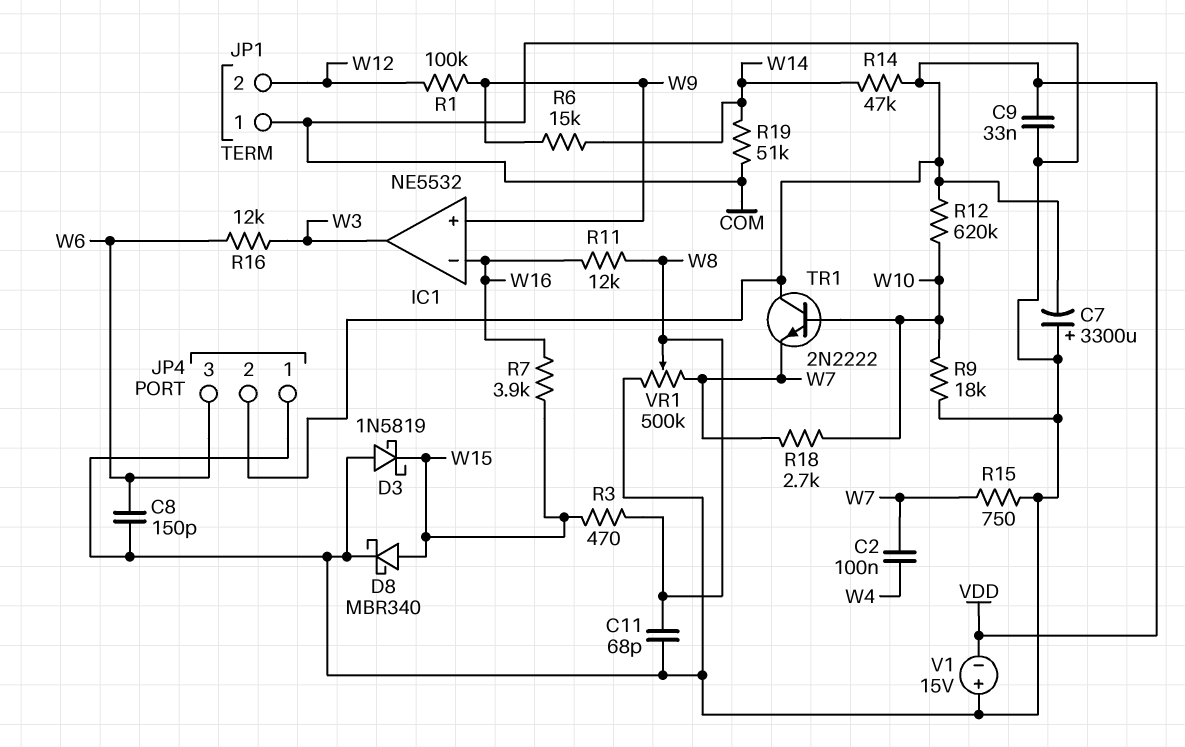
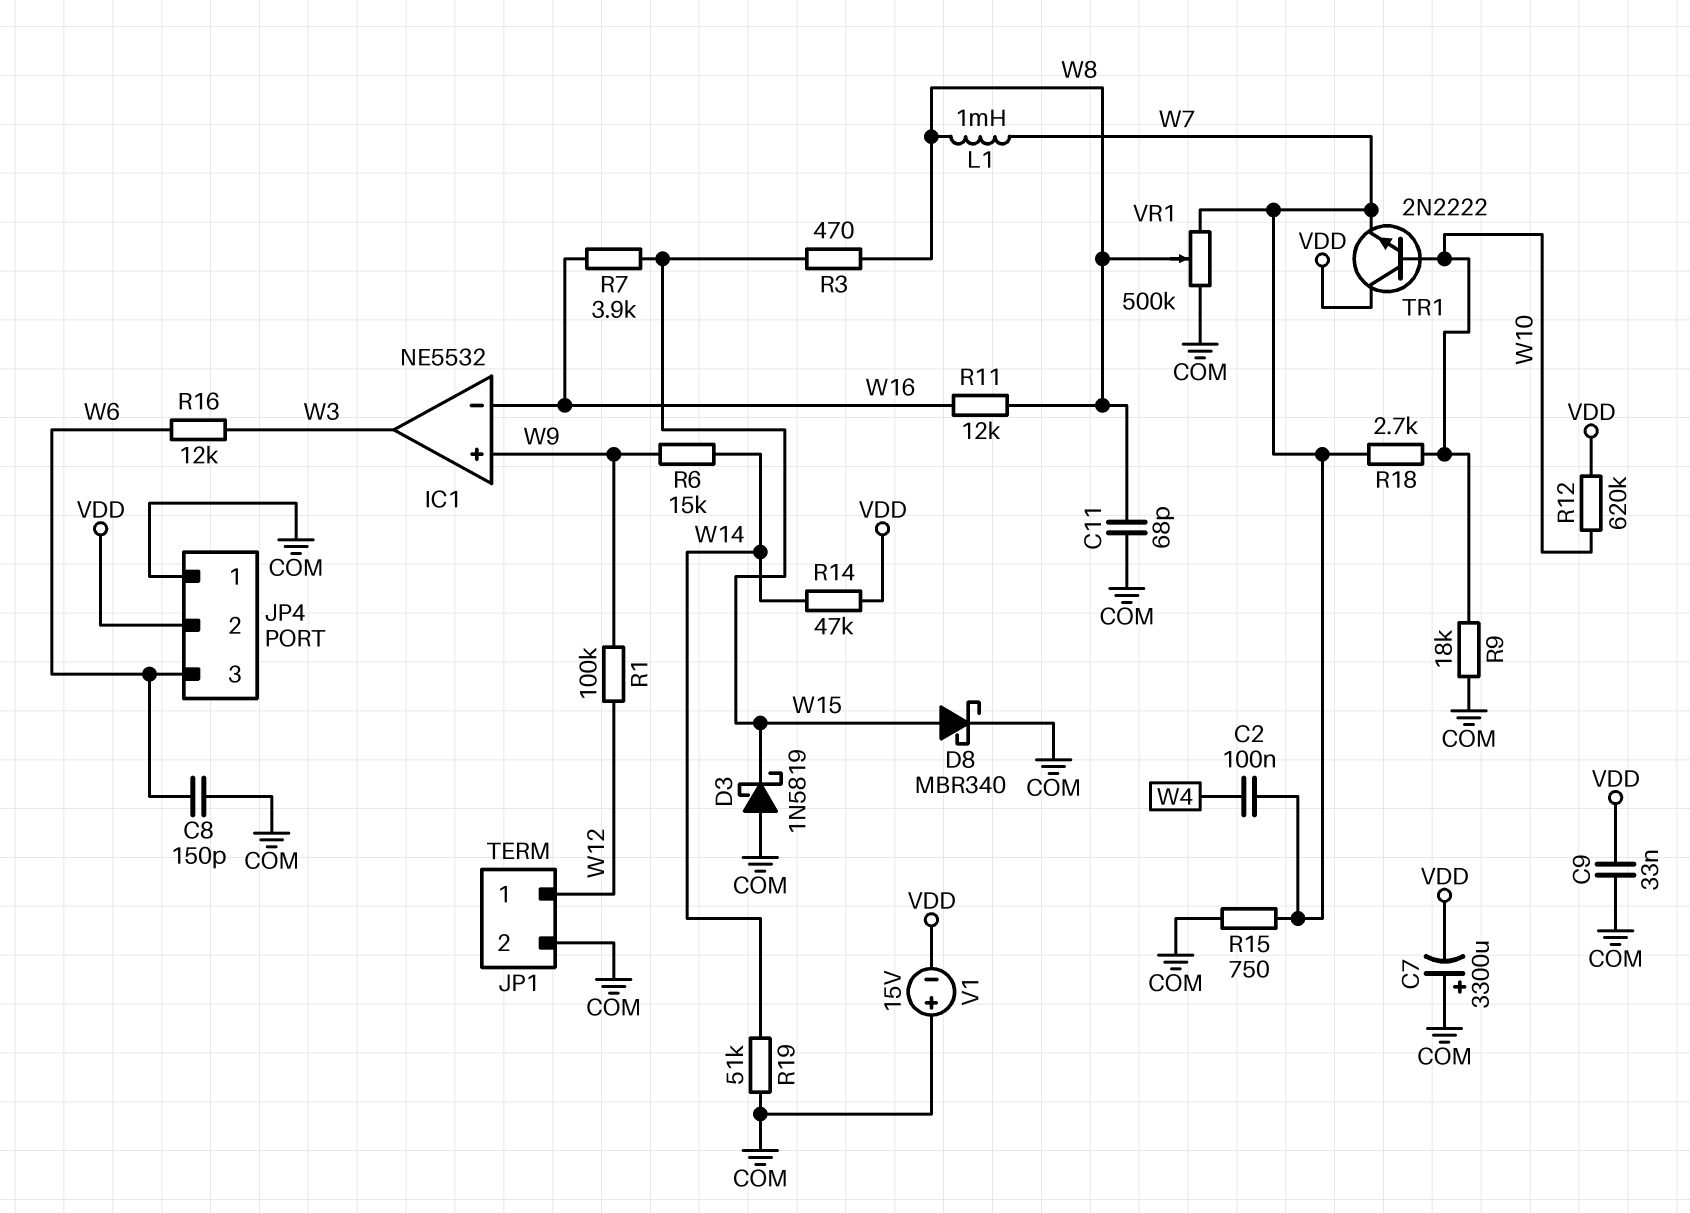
JP1 pin 1: COM -> W12
JP1 pin 2: W12 -> COM
L1: none -> 1mH (W7, W8)

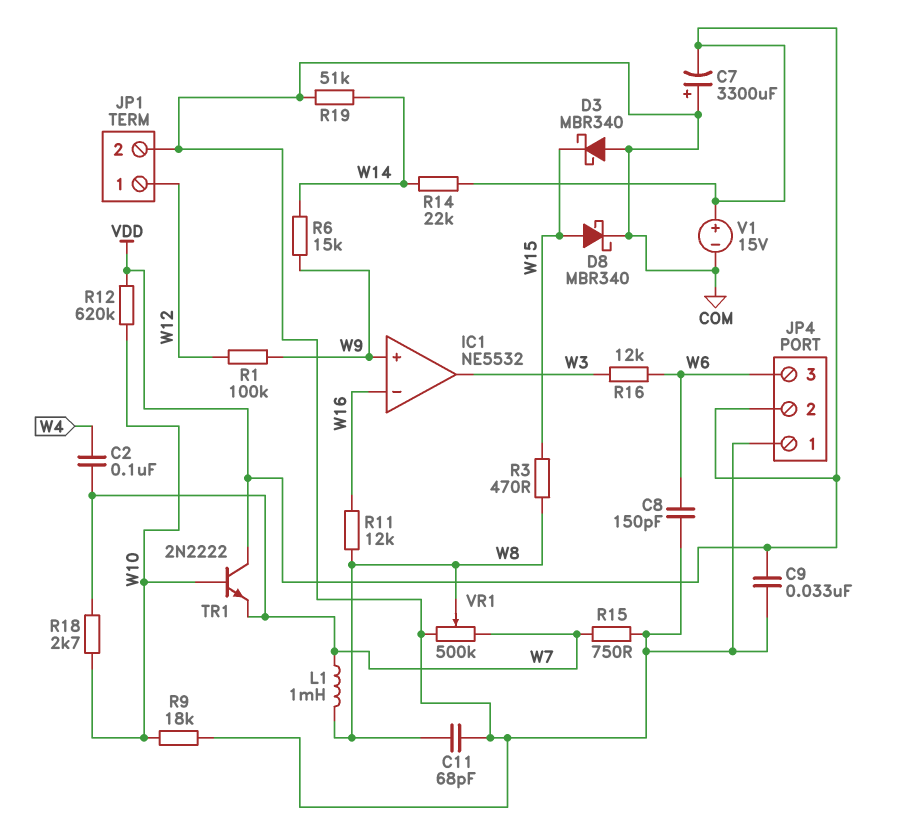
D3: schottky 1N5819 (A COM, K W15) -> schottky MBR340 (A COM, K W15)
R7: 3.9k (W15, W16) -> none
R14: 47k (VDD, W14) -> 22k (VDD, W14)
V1: 15V (plus COM, minus VDD) -> 15V (plus VDD, minus COM)

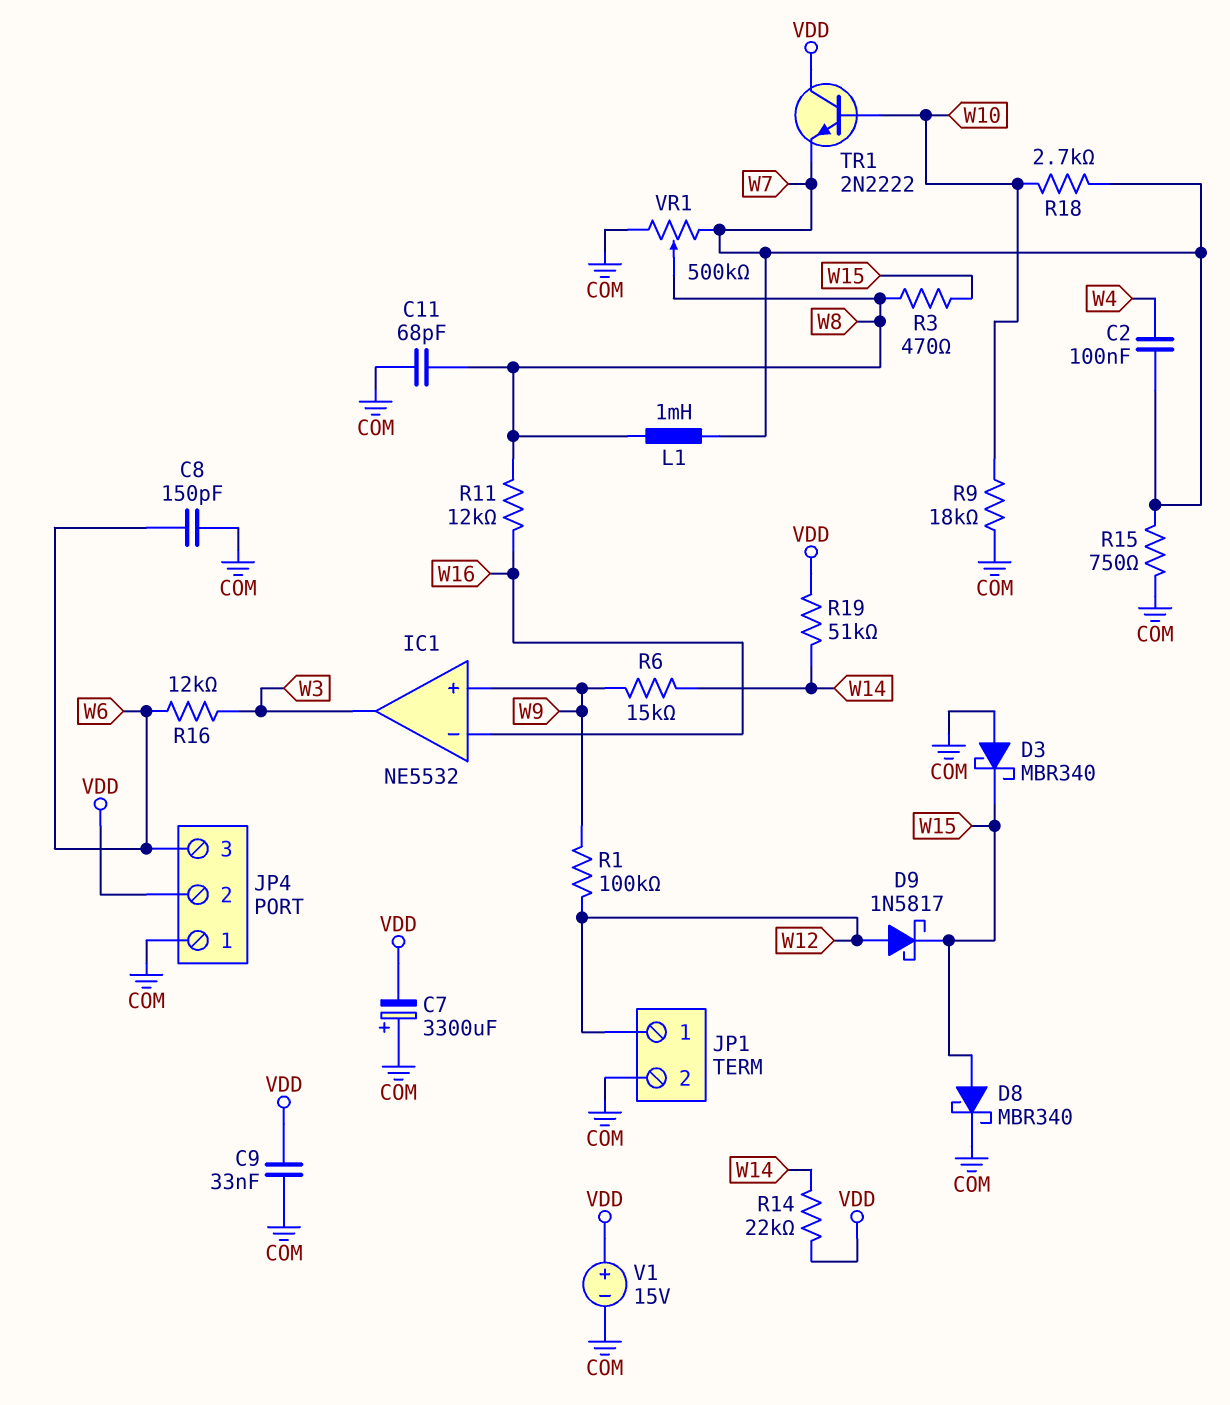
D9: none -> schottky 1N5817 (A W12, K W15)
R12: 620k (VDD, W10) -> none
R19: 51k (COM, W14) -> 51k (VDD, W14)

